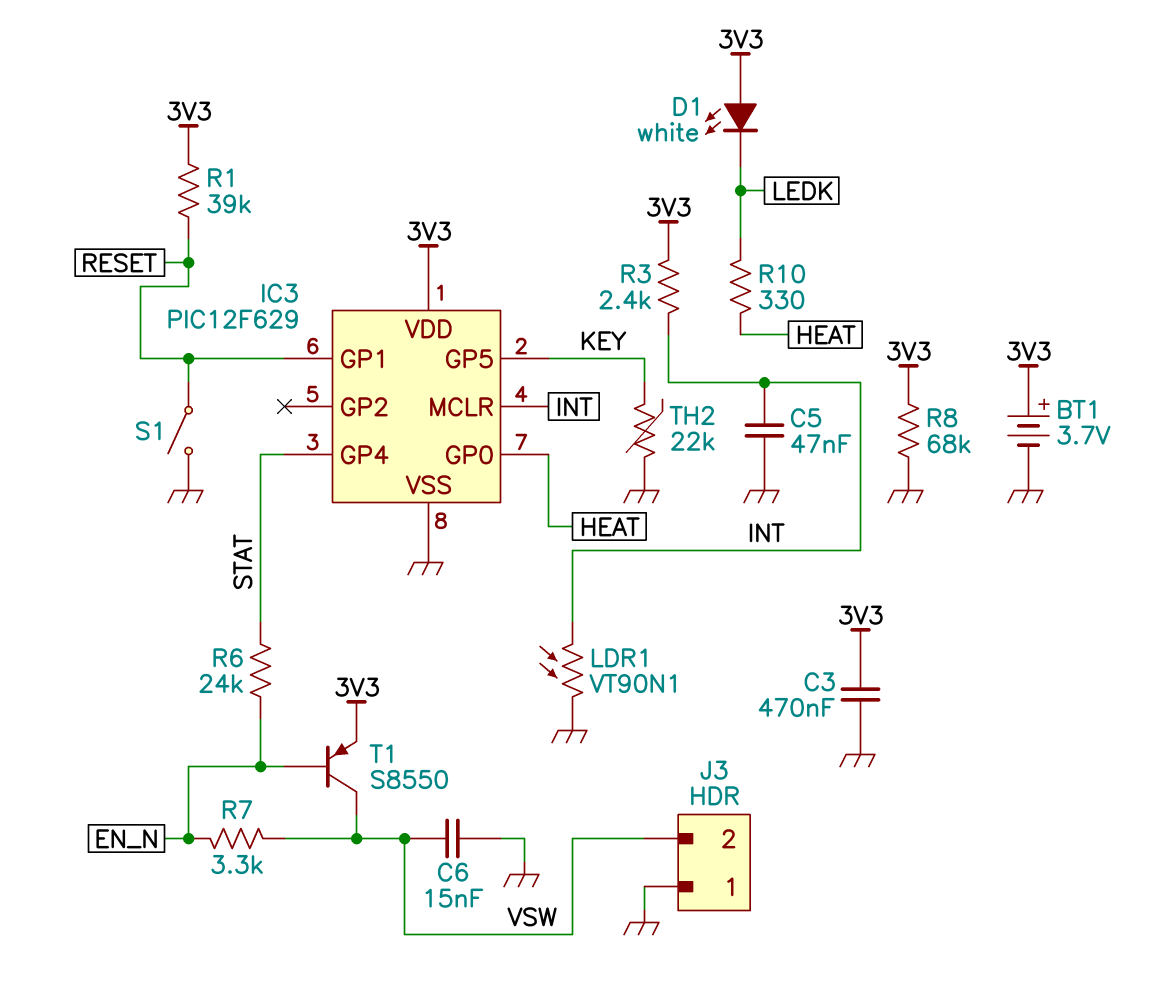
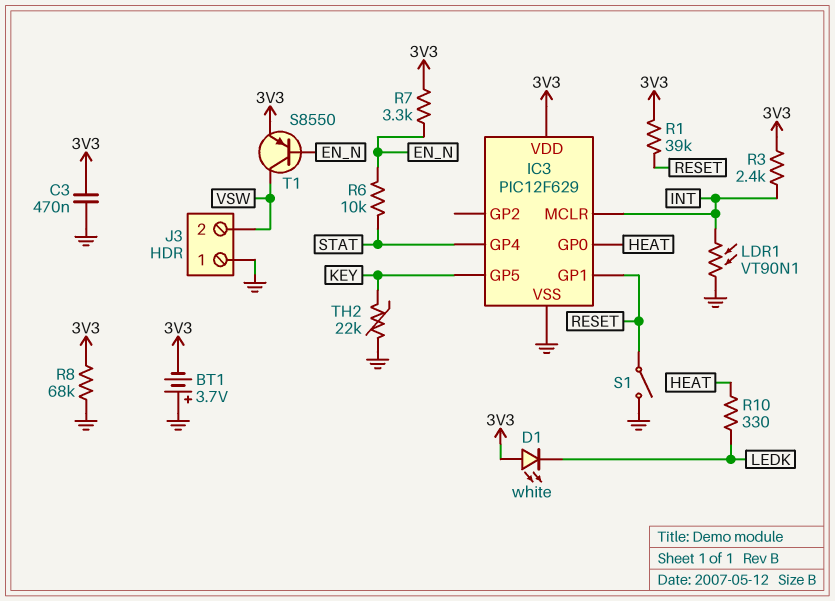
BT1: 3.7V (plus 3V3, minus GND) -> 3.7V (plus GND, minus 3V3)
C5: 47nF (GND, INT) -> none
C6: 15nF (GND, VSW) -> none
R6: 24k (EN_N, STAT) -> 10k (EN_N, STAT)
R7: 3.3k (EN_N, VSW) -> 3.3k (3V3, EN_N)

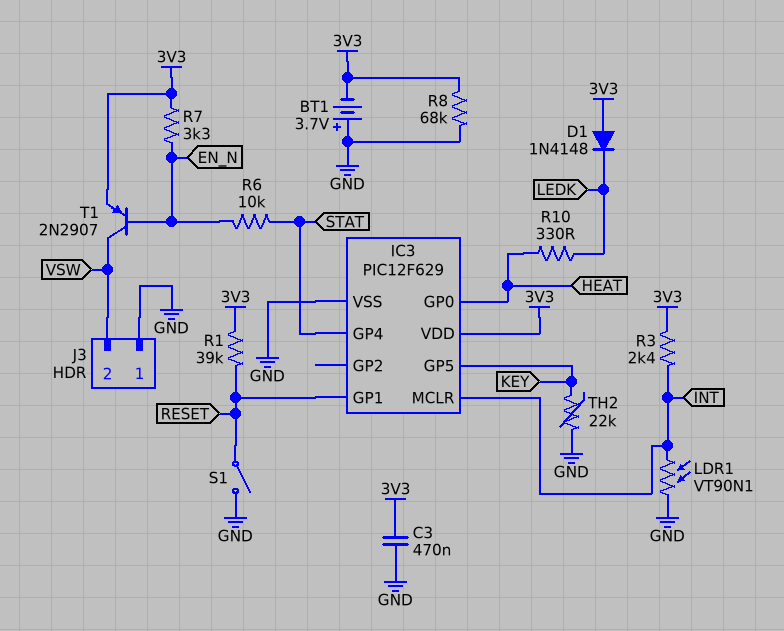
D1: LED white (A 3V3, K LEDK) -> diode 1N4148 (A 3V3, K LEDK)
T1: PNP S8550 (B EN_N, C VSW, E 3V3) -> PNP 2N2907 (B EN_N, C VSW, E 3V3)

